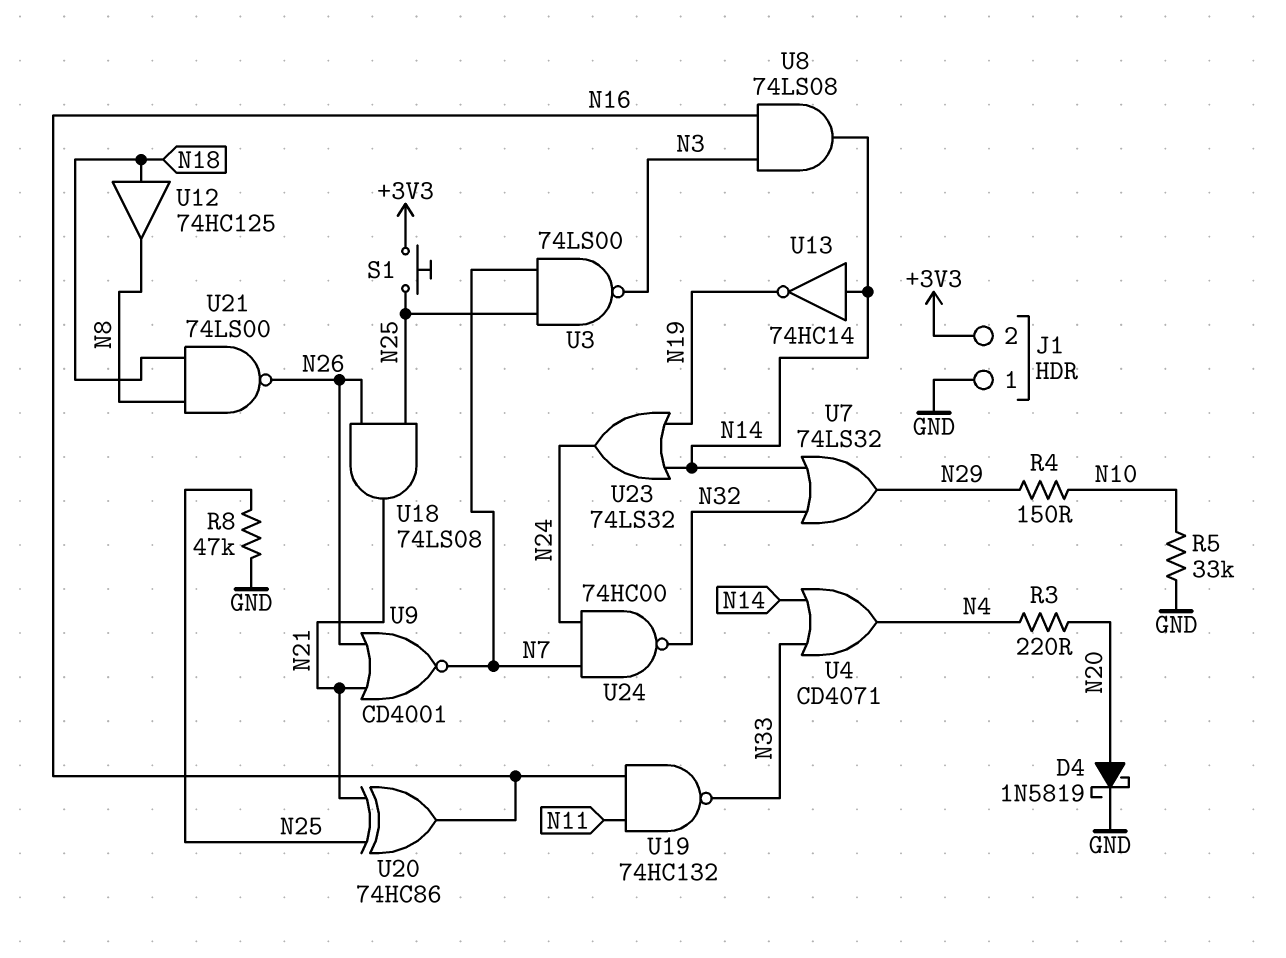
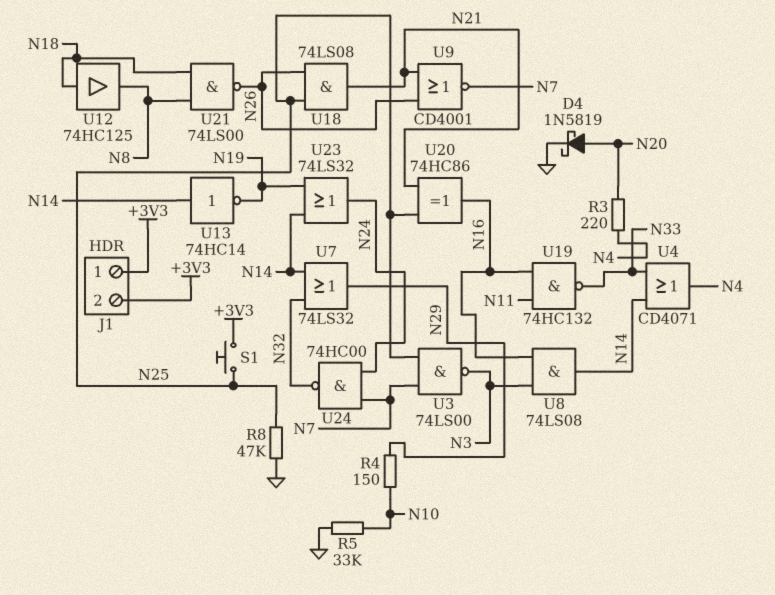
J1 pin 1: GND -> +3V3

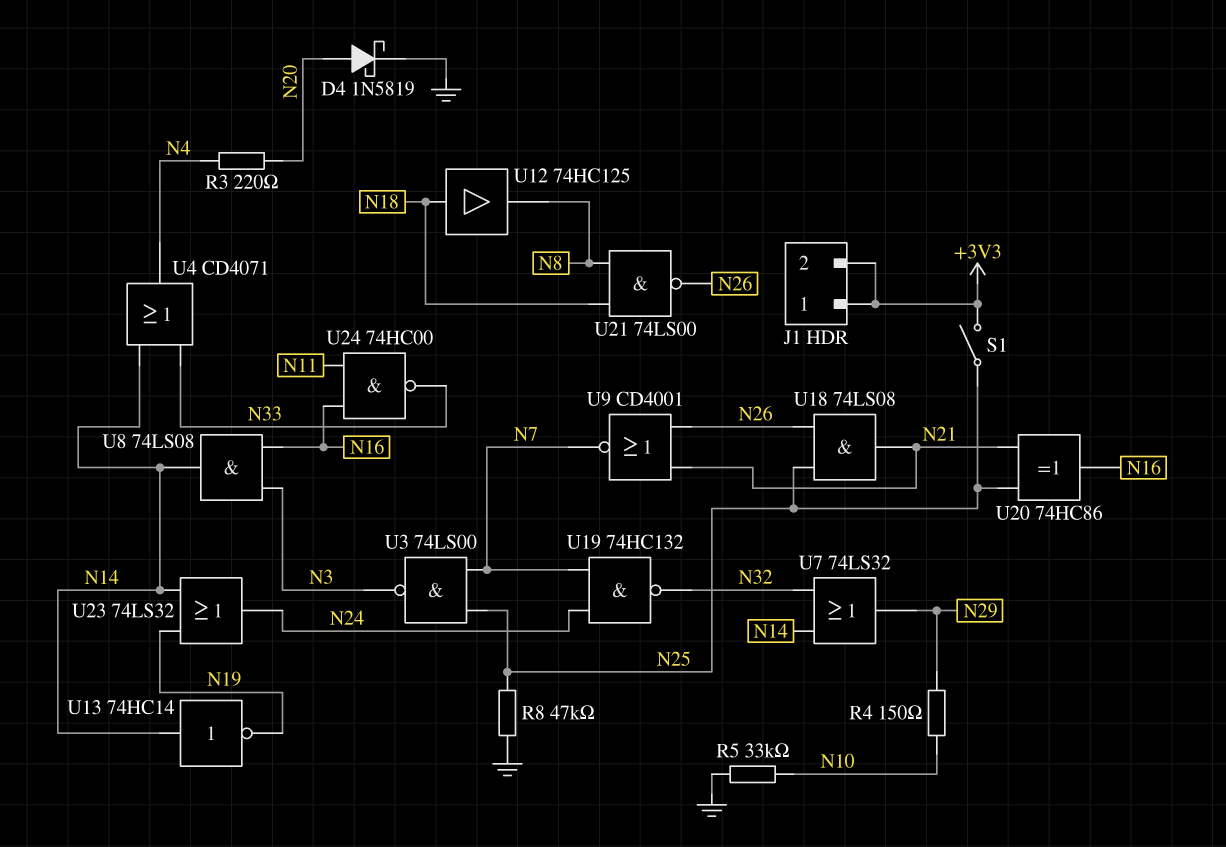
S1: button (+3V3, N25) -> switch (+3V3, N25)
U19: NAND 74HC132 (in N11, in N16, out N33) -> NAND 74HC132 (in N7, in N24, out N32)
U24: NAND 74HC00 (in N7, in N24, out N32) -> NAND 74HC00 (in N11, in N16, out N33)

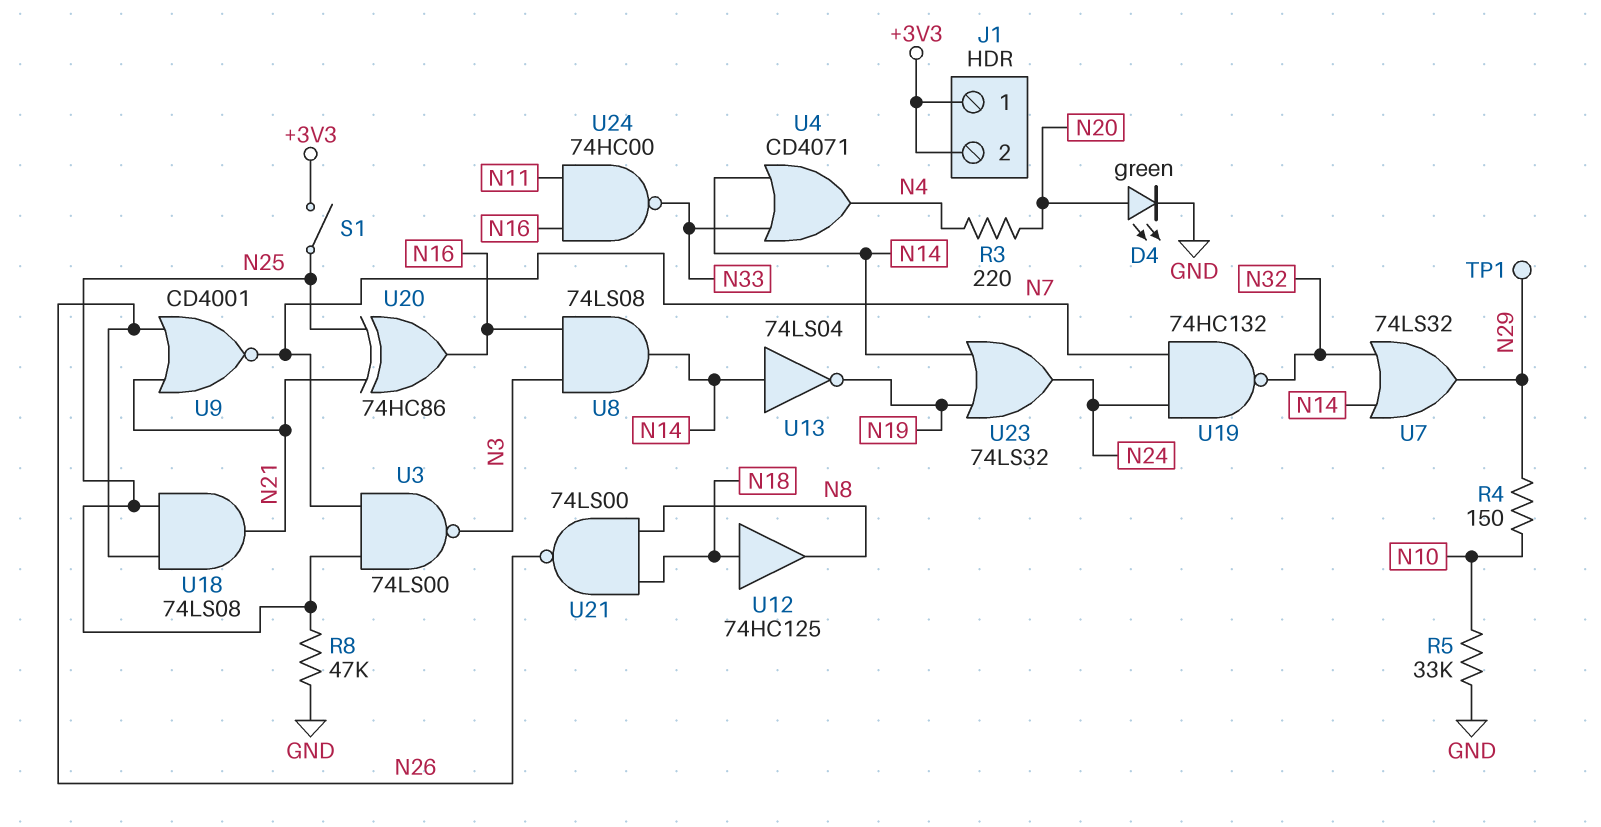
D4: schottky 1N5819 (A N20, K GND) -> LED green (A N20, K GND)
TP1: none -> test point (N29)
U13: NOT 74HC14 (in N14, out N19) -> NOT 74LS04 (in N14, out N19)

